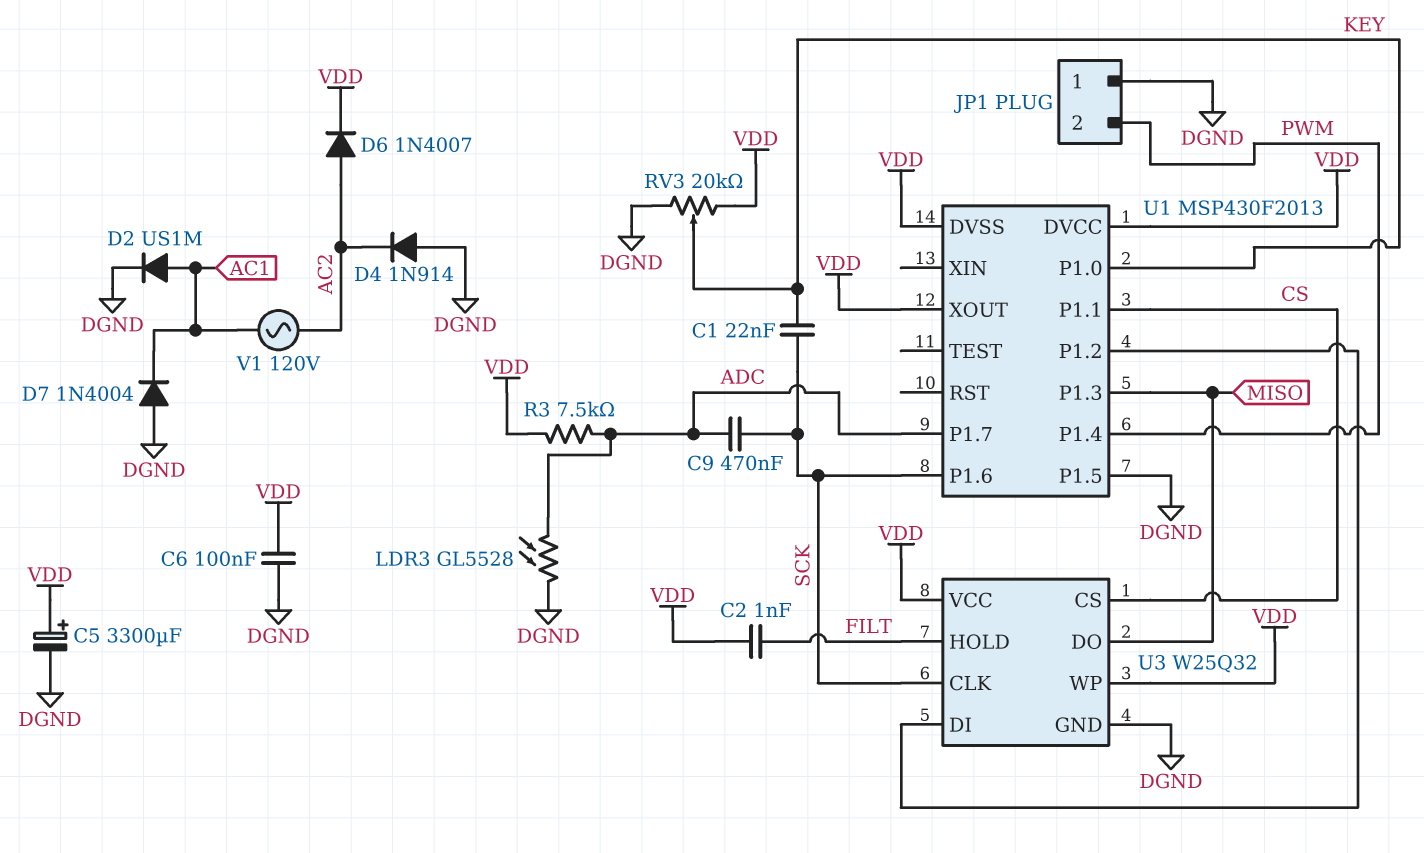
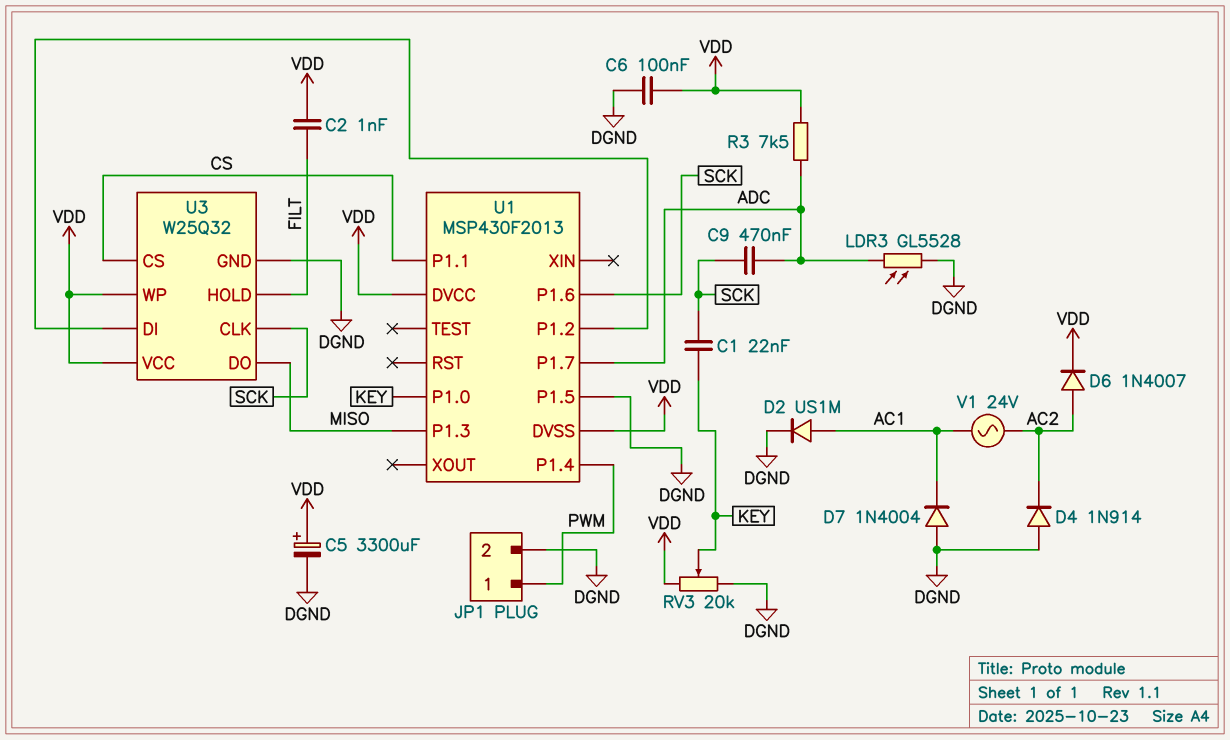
JP1 pin 1: DGND -> PWM
JP1 pin 2: PWM -> DGND
U1 pin XOUT: VDD -> none
V1: AC 120V (AC1, AC2) -> AC 24V (AC1, AC2)

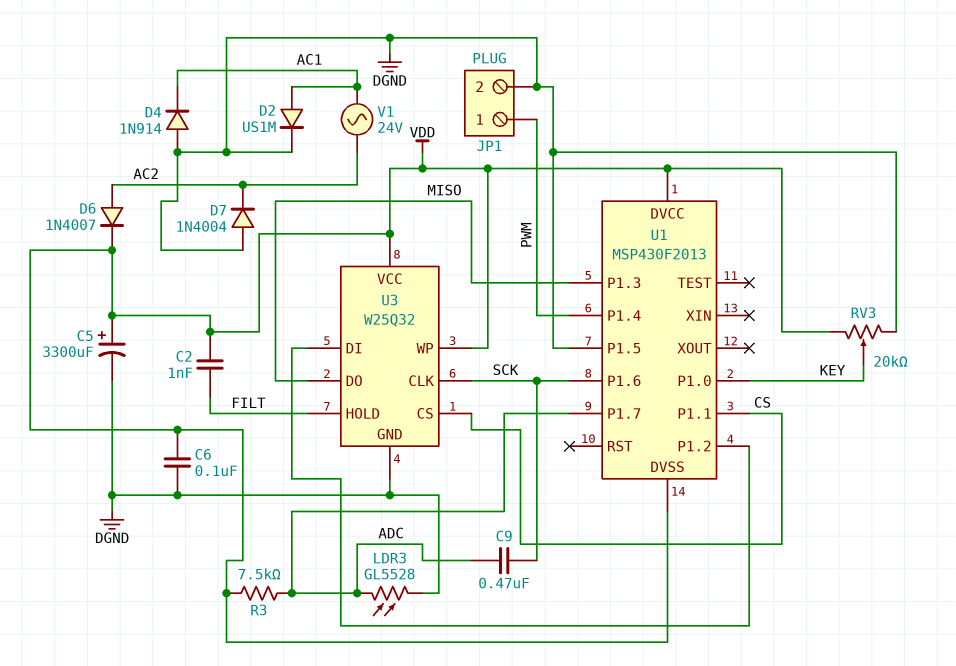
C1: 22nF (KEY, SCK) -> none
D4: diode 1N914 (A DGND, K AC2) -> diode 1N914 (A DGND, K AC1)
D7: diode 1N4004 (A DGND, K AC1) -> diode 1N4004 (A DGND, K AC2)

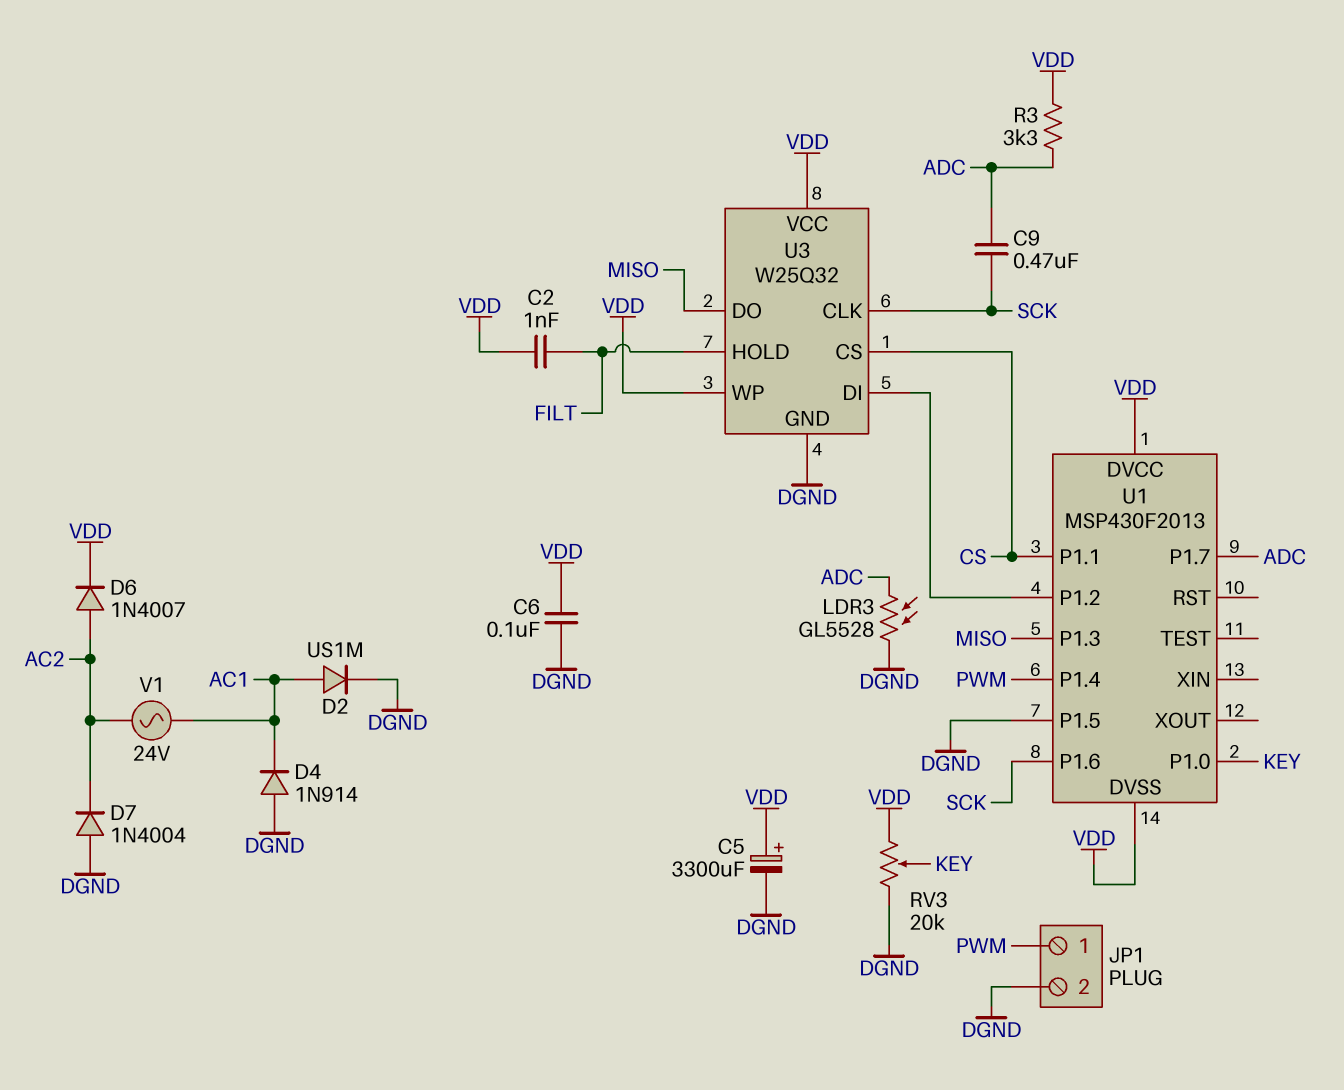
R3: 7.5k (ADC, VDD) -> 3.3k (ADC, VDD)

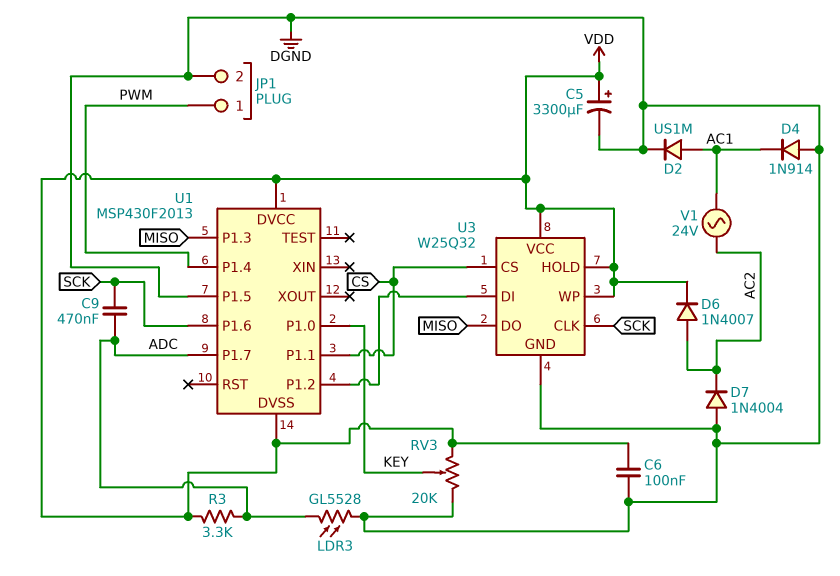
C2: 1nF (FILT, VDD) -> none
U3 pin HOLD: FILT -> VDD

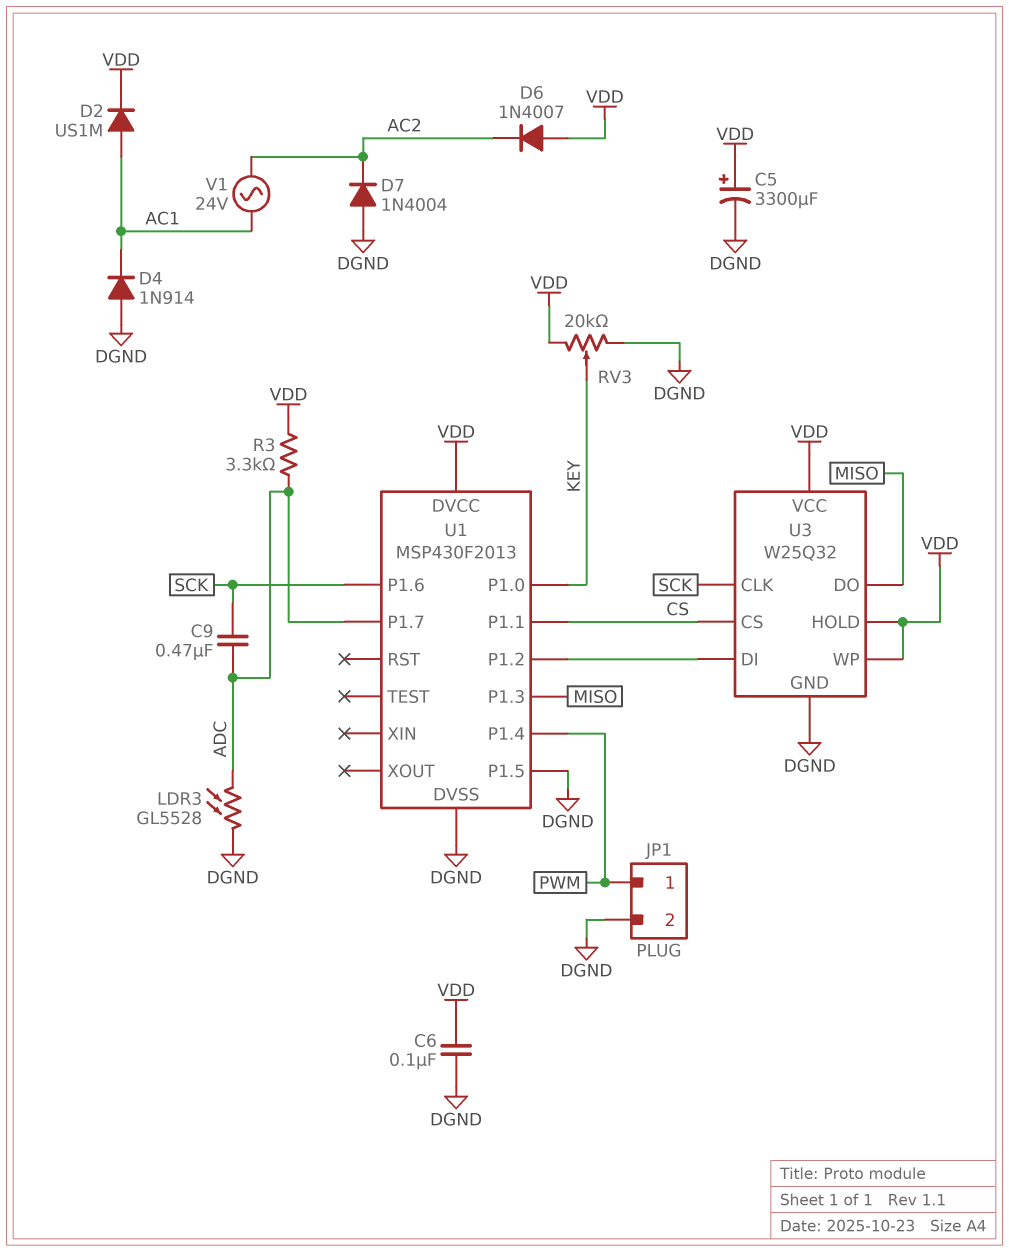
D2: diode US1M (A AC1, K DGND) -> diode US1M (A AC1, K VDD)
D6: diode 1N4007 (A AC2, K VDD) -> diode 1N4007 (A VDD, K AC2)
U1 pin DVSS: VDD -> DGND

